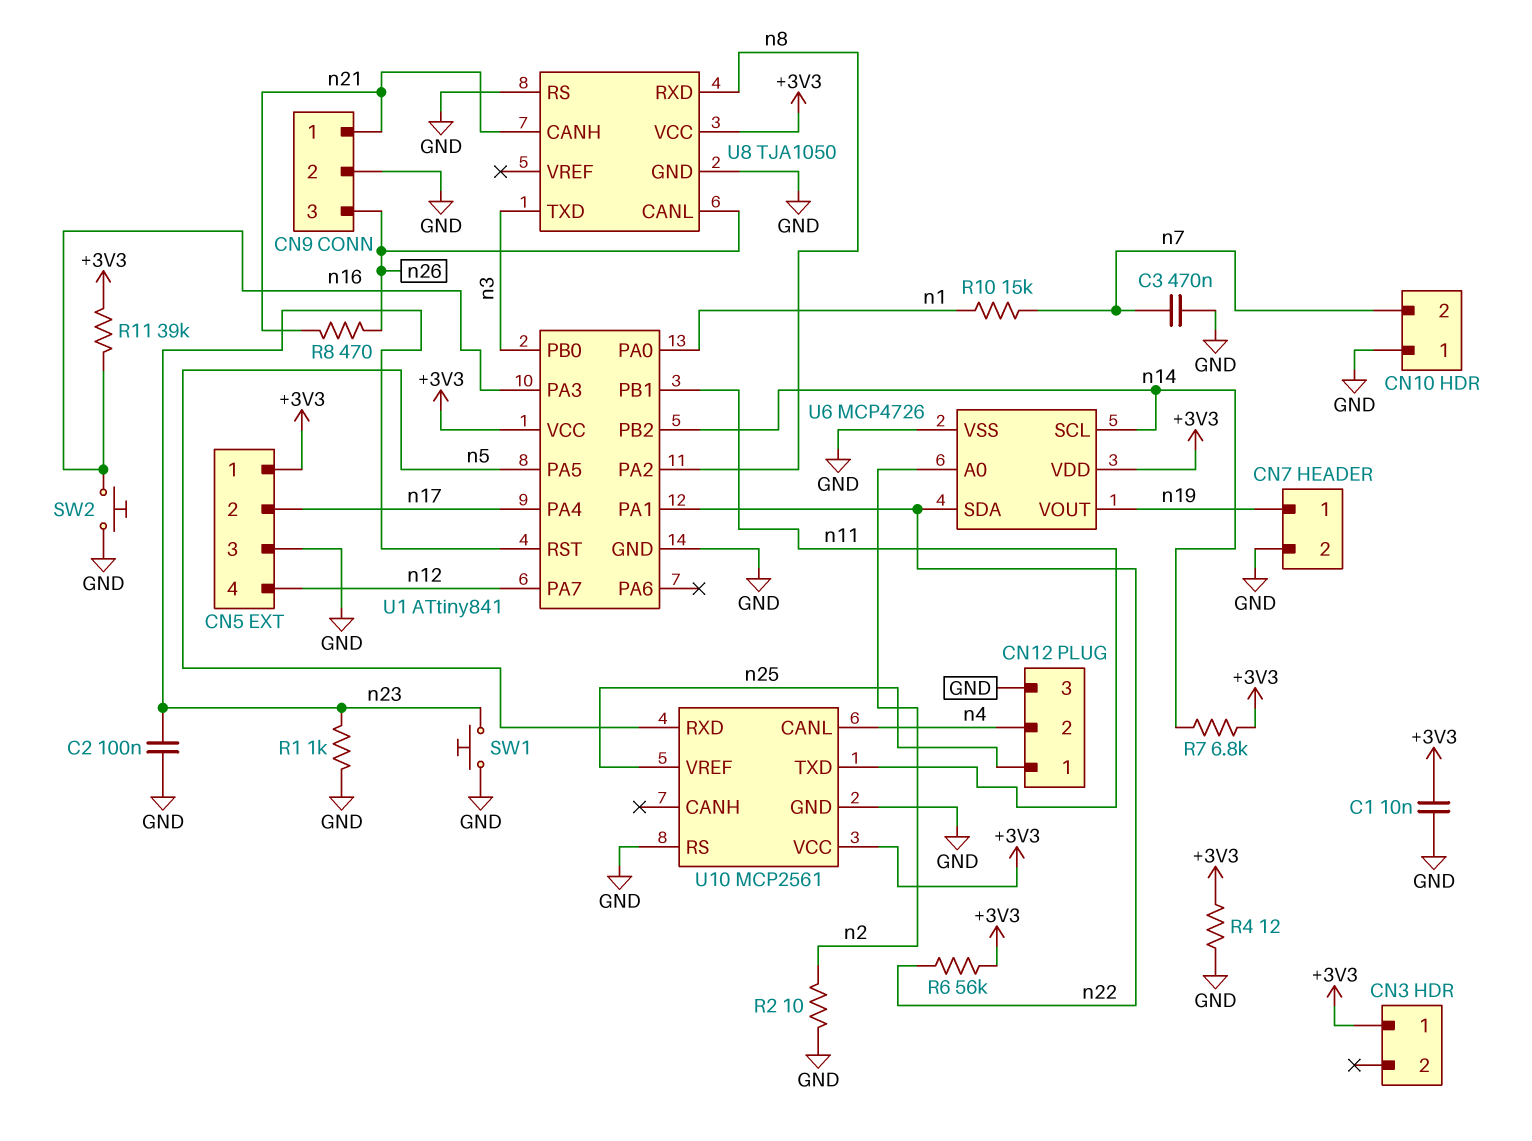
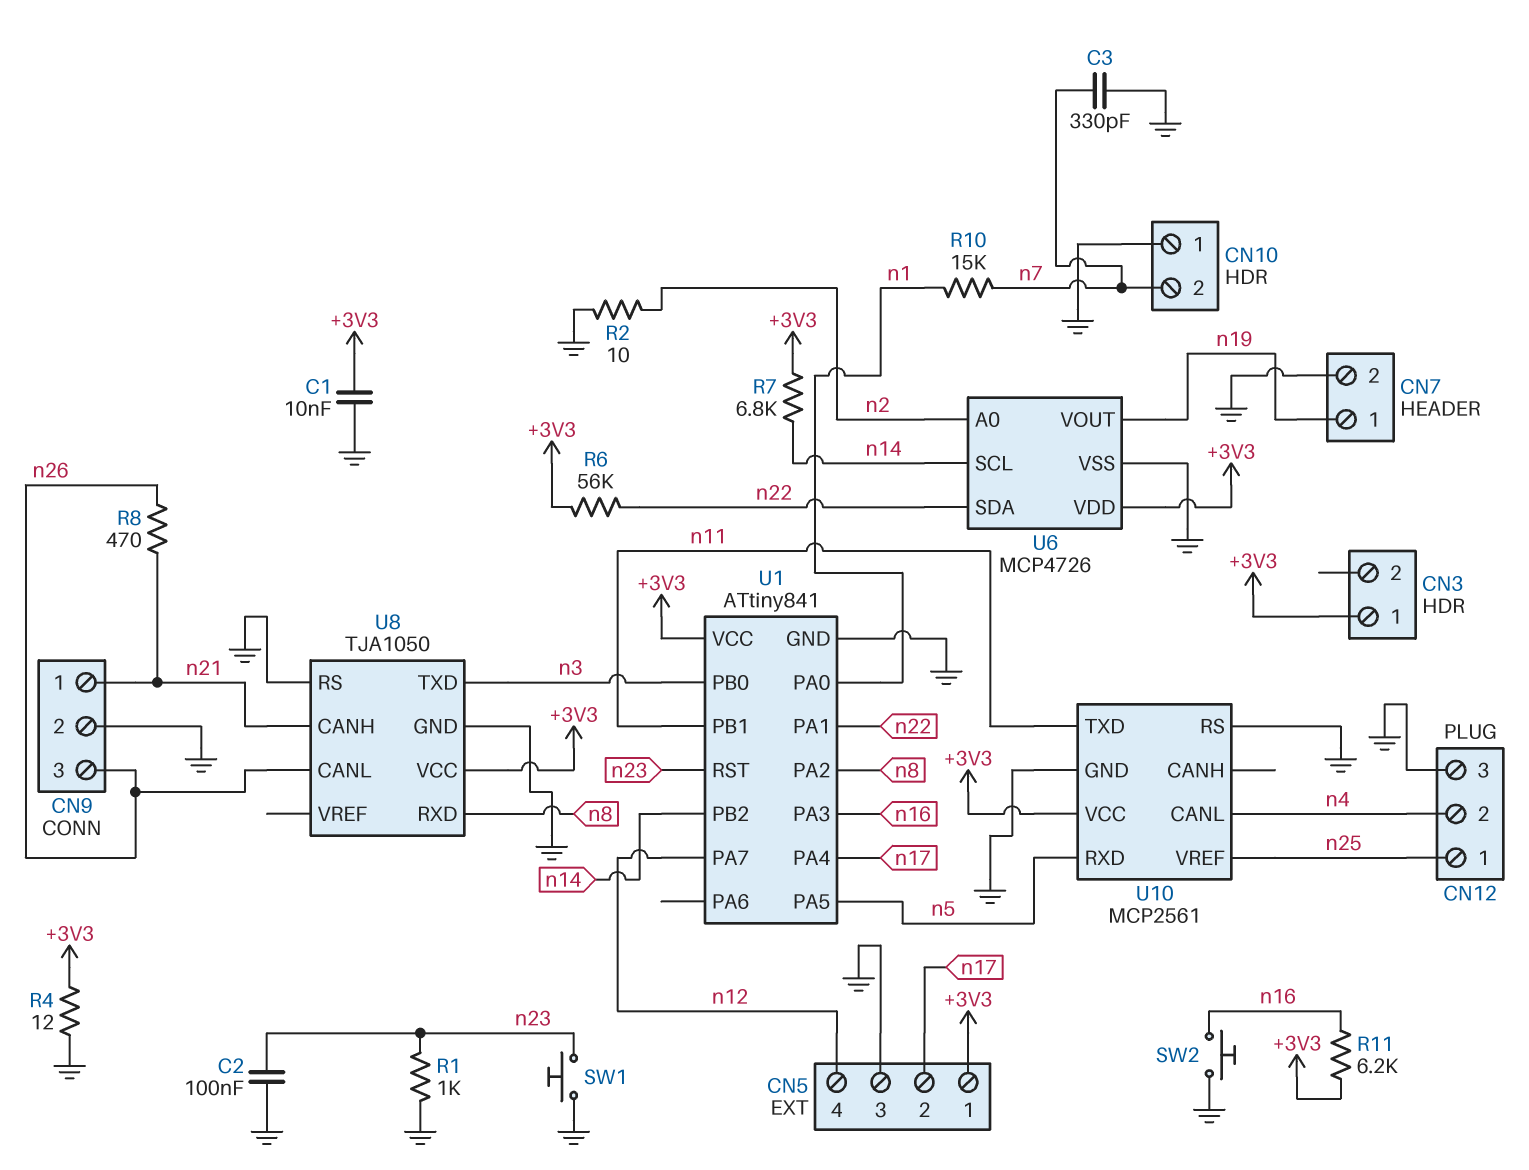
C3: 470nF (GND, n7) -> 330pF (GND, n7)
R11: 39k (+3V3, n16) -> 6.2k (+3V3, n16)

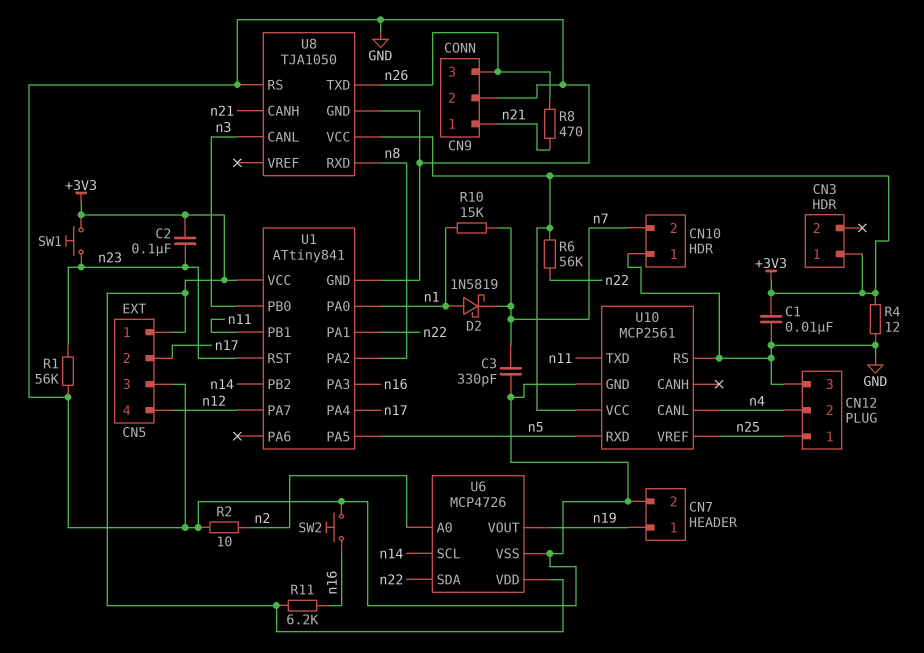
C2: 100nF (GND, n23) -> 100nF (+3V3, n23)
D2: none -> schottky 1N5819 (A n1, K n7)
R1: 1k (GND, n23) -> 56k (GND, n23)
R7: 6.8k (+3V3, n14) -> none
SW1: button (GND, n23) -> button (+3V3, n23)
U8 pin CANL: n26 -> n3
U8 pin TXD: n3 -> n26

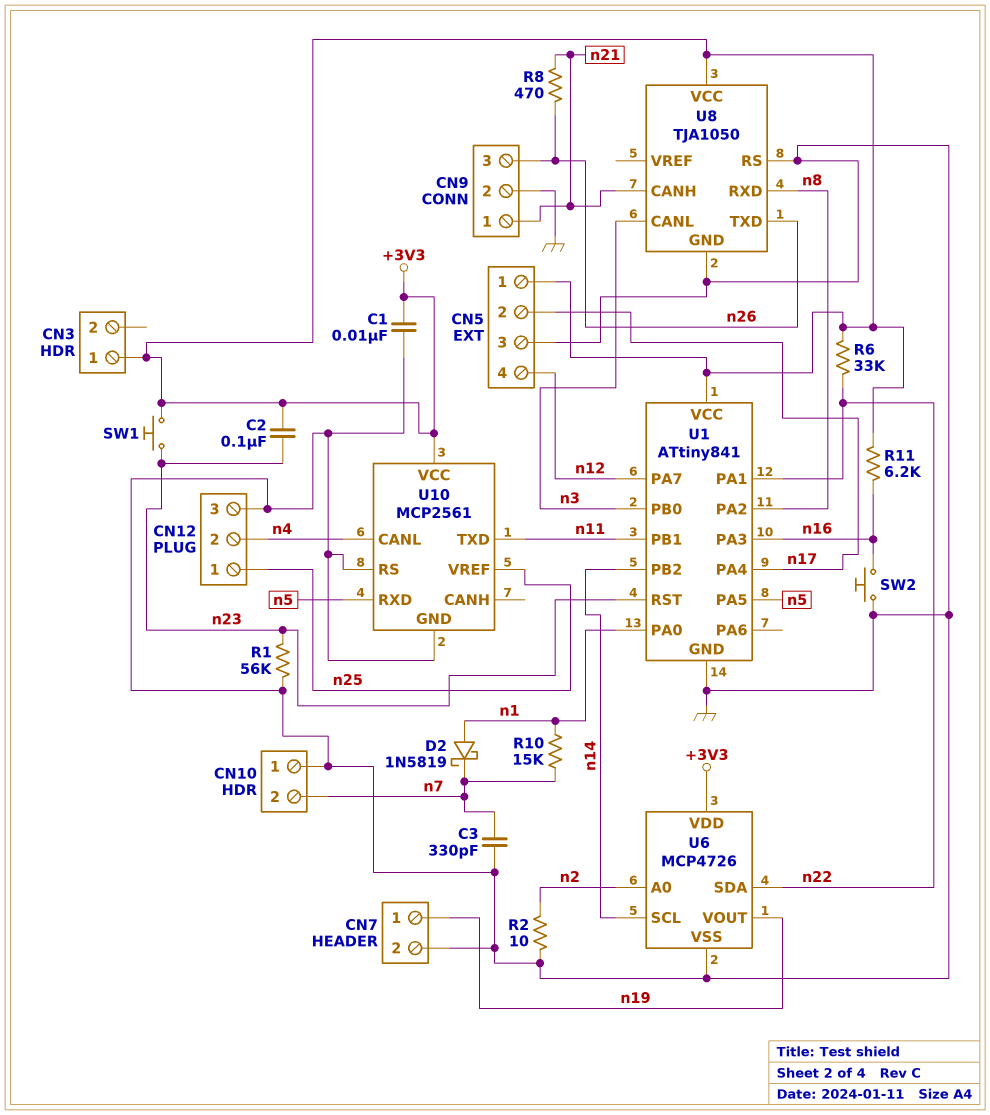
R4: 12 (+3V3, GND) -> none
R6: 56k (+3V3, n22) -> 33k (+3V3, n22)

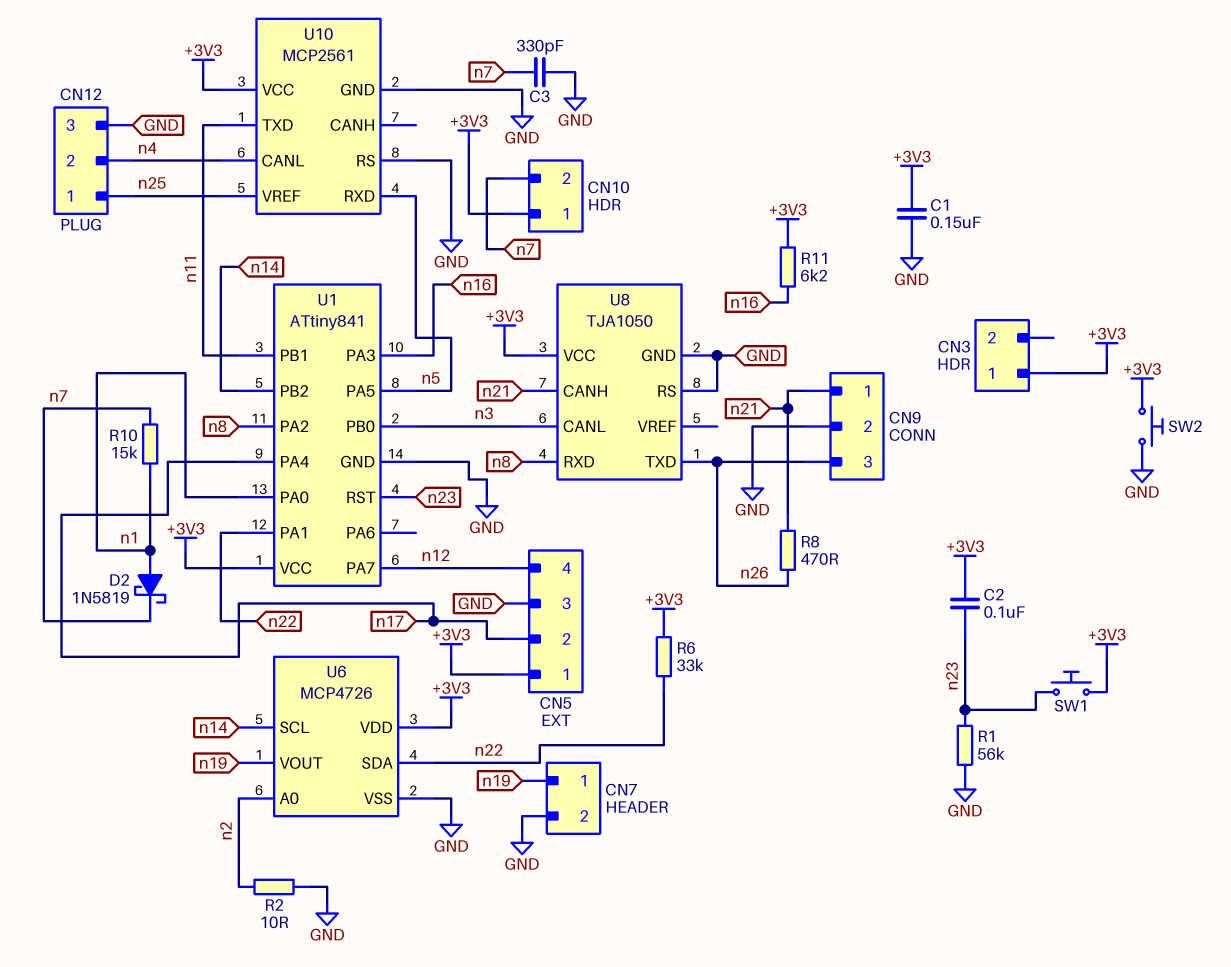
C1: 10nF (+3V3, GND) -> 150nF (+3V3, GND)
CN10 pin 1: GND -> +3V3
SW2: button (GND, n16) -> button (+3V3, GND)

